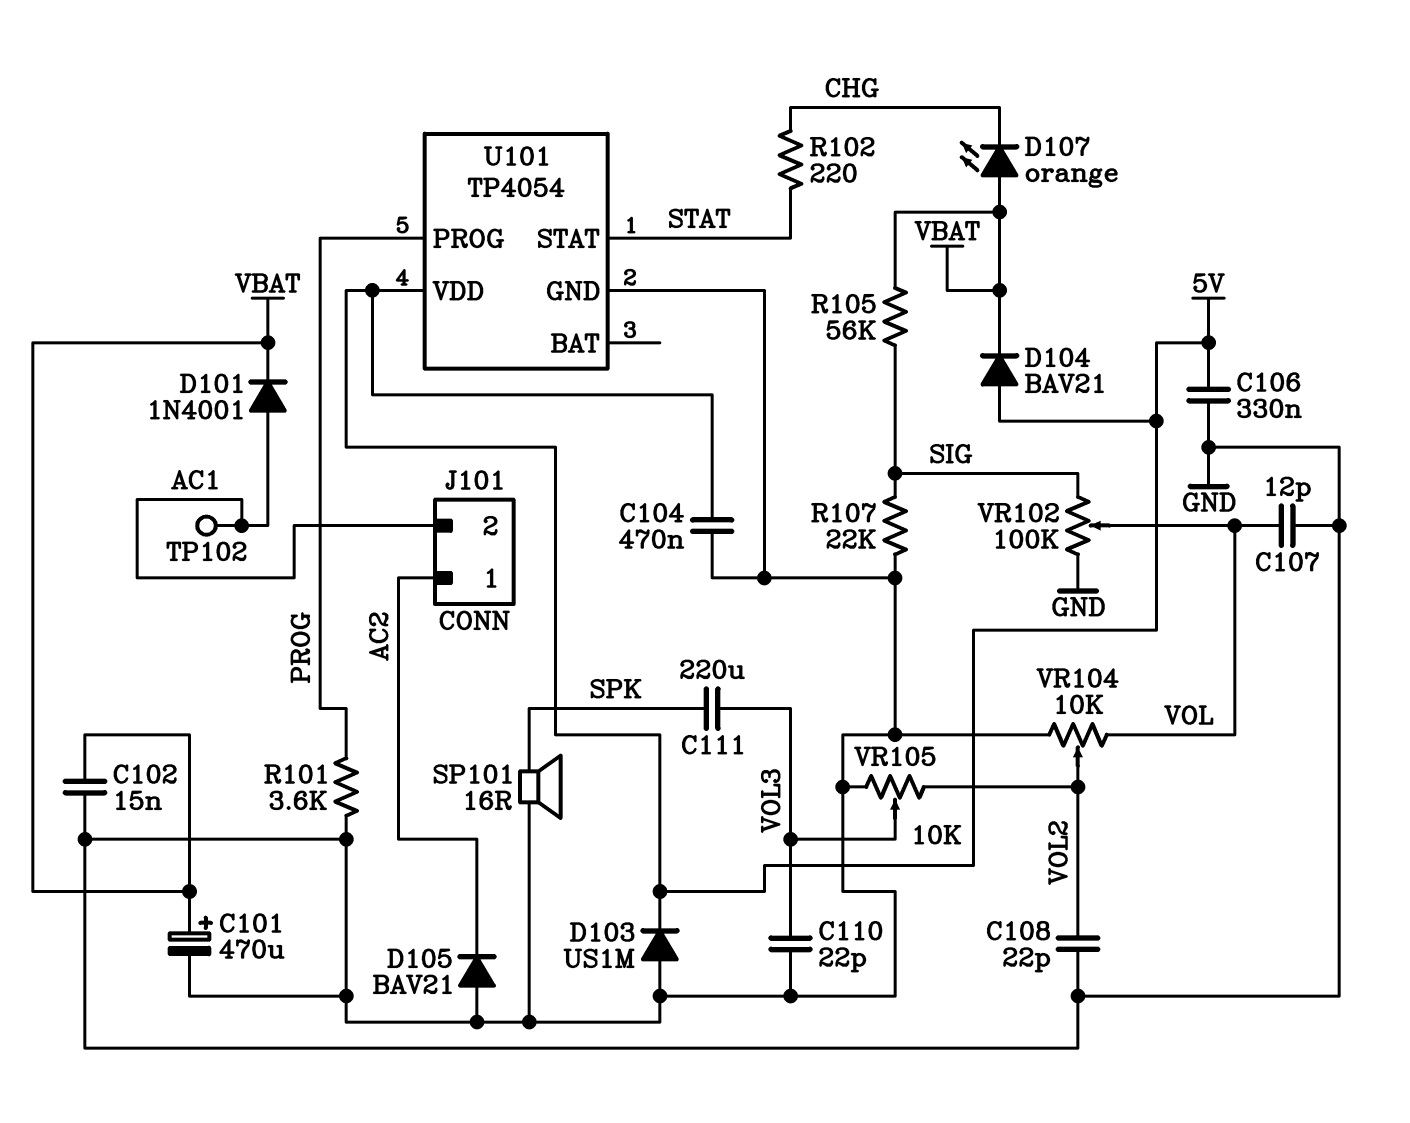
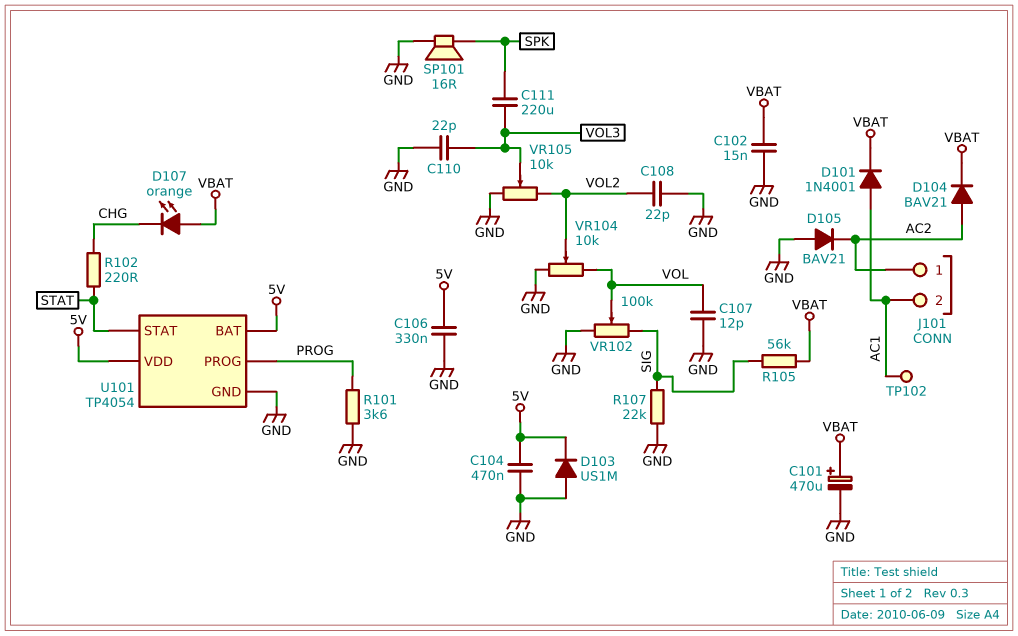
D104: diode BAV21 (A 5V, K VBAT) -> diode BAV21 (A AC2, K VBAT)
U101 pin BAT: none -> 5V

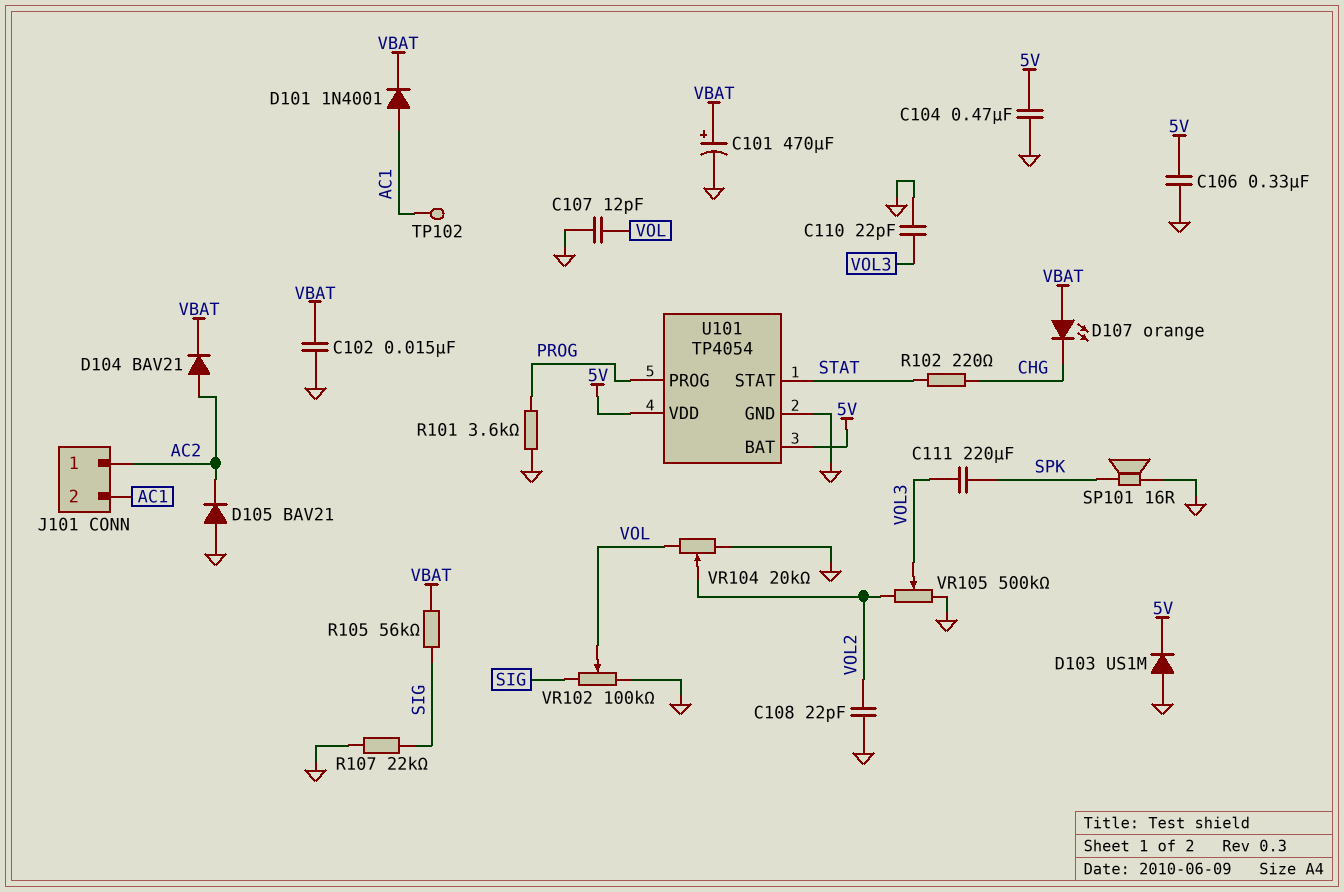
VR104: 10k (GND, VOL, wiper VOL2) -> 20k (GND, VOL, wiper VOL2)
VR105: 10k (GND, VOL2, wiper VOL3) -> 500k (GND, VOL2, wiper VOL3)

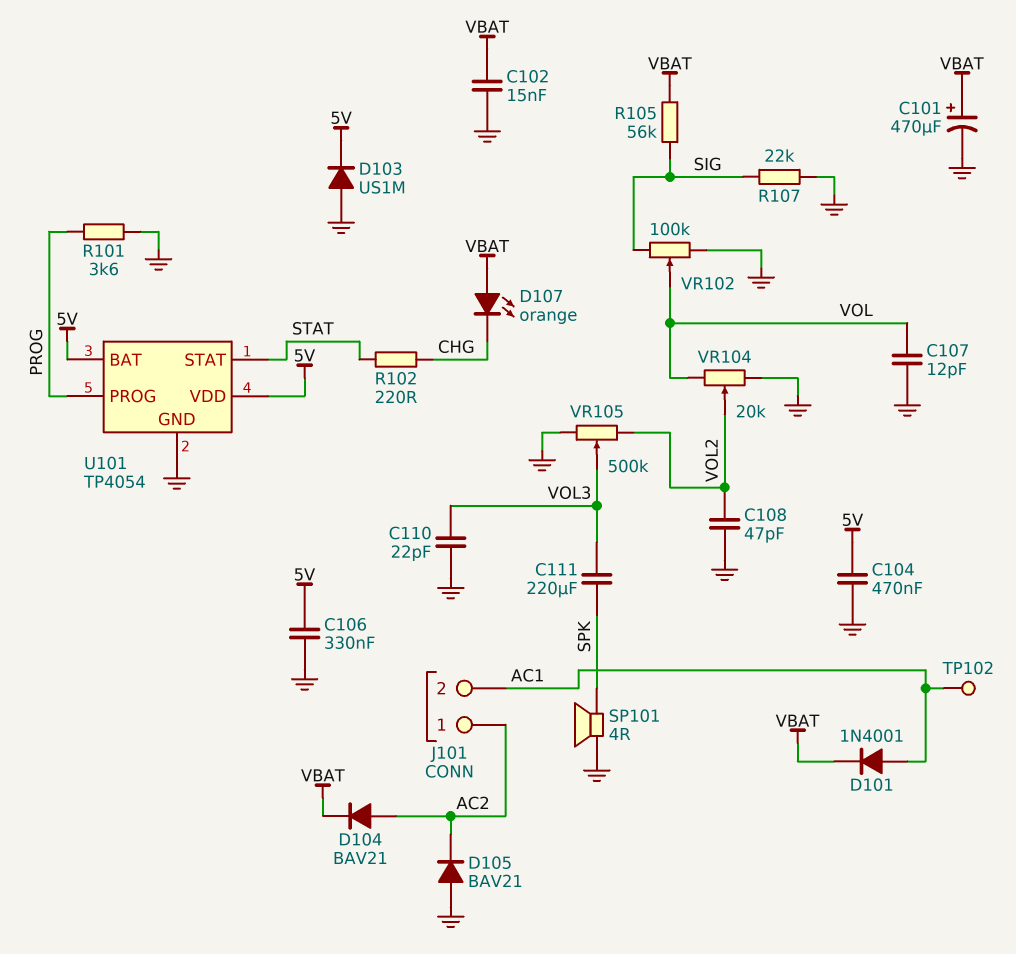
C108: 22pF (GND, VOL2) -> 47pF (GND, VOL2)
SP101: speaker 16R (GND, SPK) -> speaker 4R (GND, SPK)

